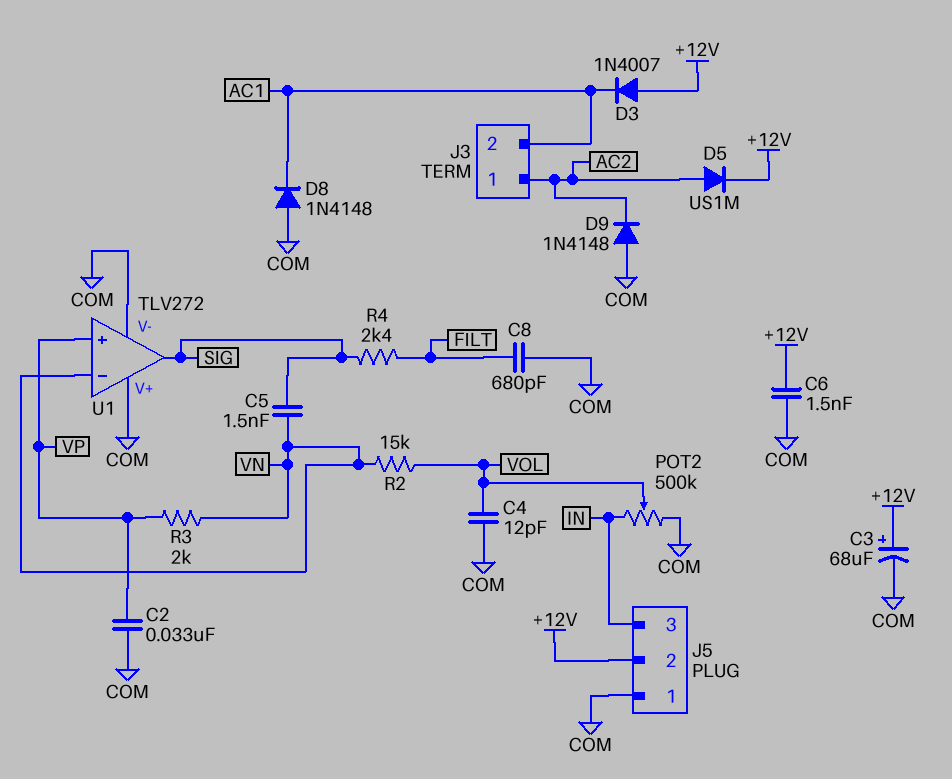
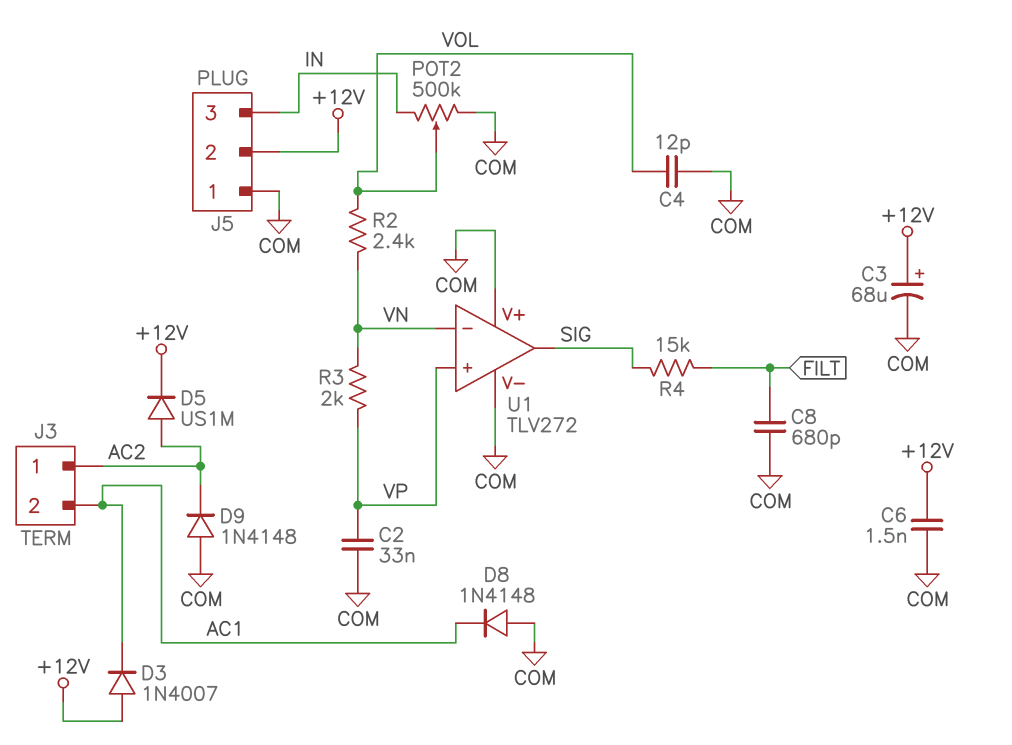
C5: 1.5nF (SIG, VN) -> none
R2: 15k (VN, VOL) -> 2.4k (VN, VOL)
R4: 2.4k (FILT, SIG) -> 15k (FILT, SIG)

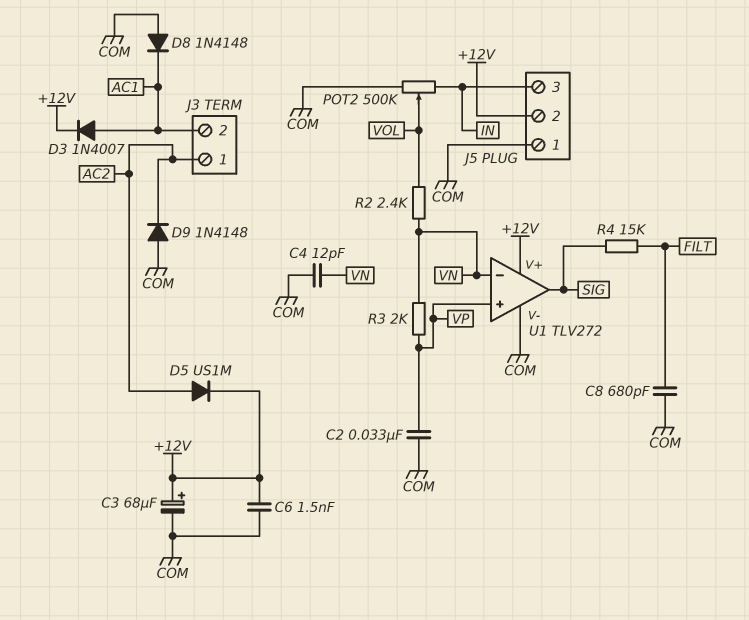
C4: 12pF (COM, VOL) -> 12pF (COM, VN)
D3: diode 1N4007 (A +12V, K AC1) -> diode 1N4007 (A AC1, K +12V)
U1 pin V+: COM -> +12V

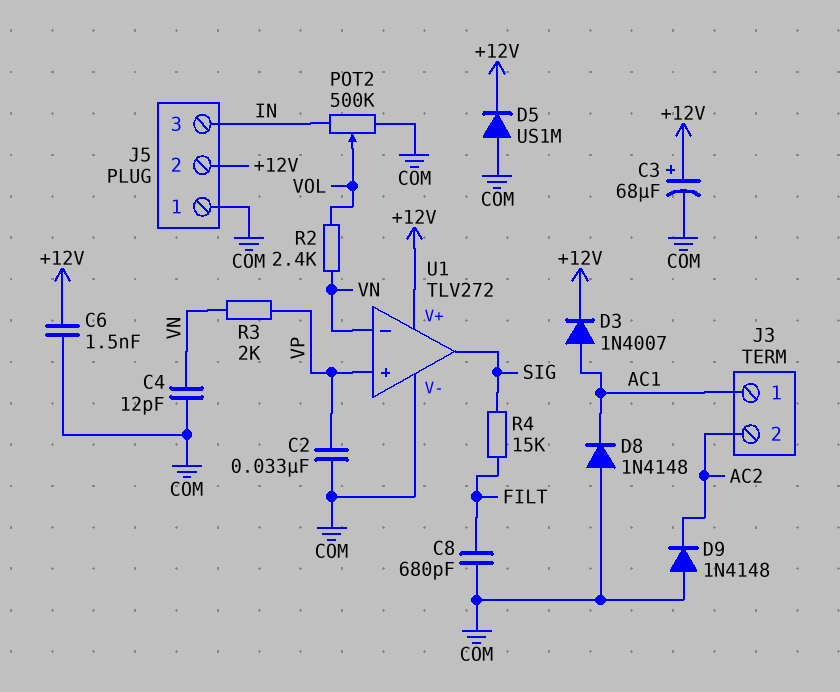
D5: diode US1M (A AC2, K +12V) -> diode US1M (A COM, K +12V)
J3 pin 1: AC2 -> AC1
J3 pin 2: AC1 -> AC2

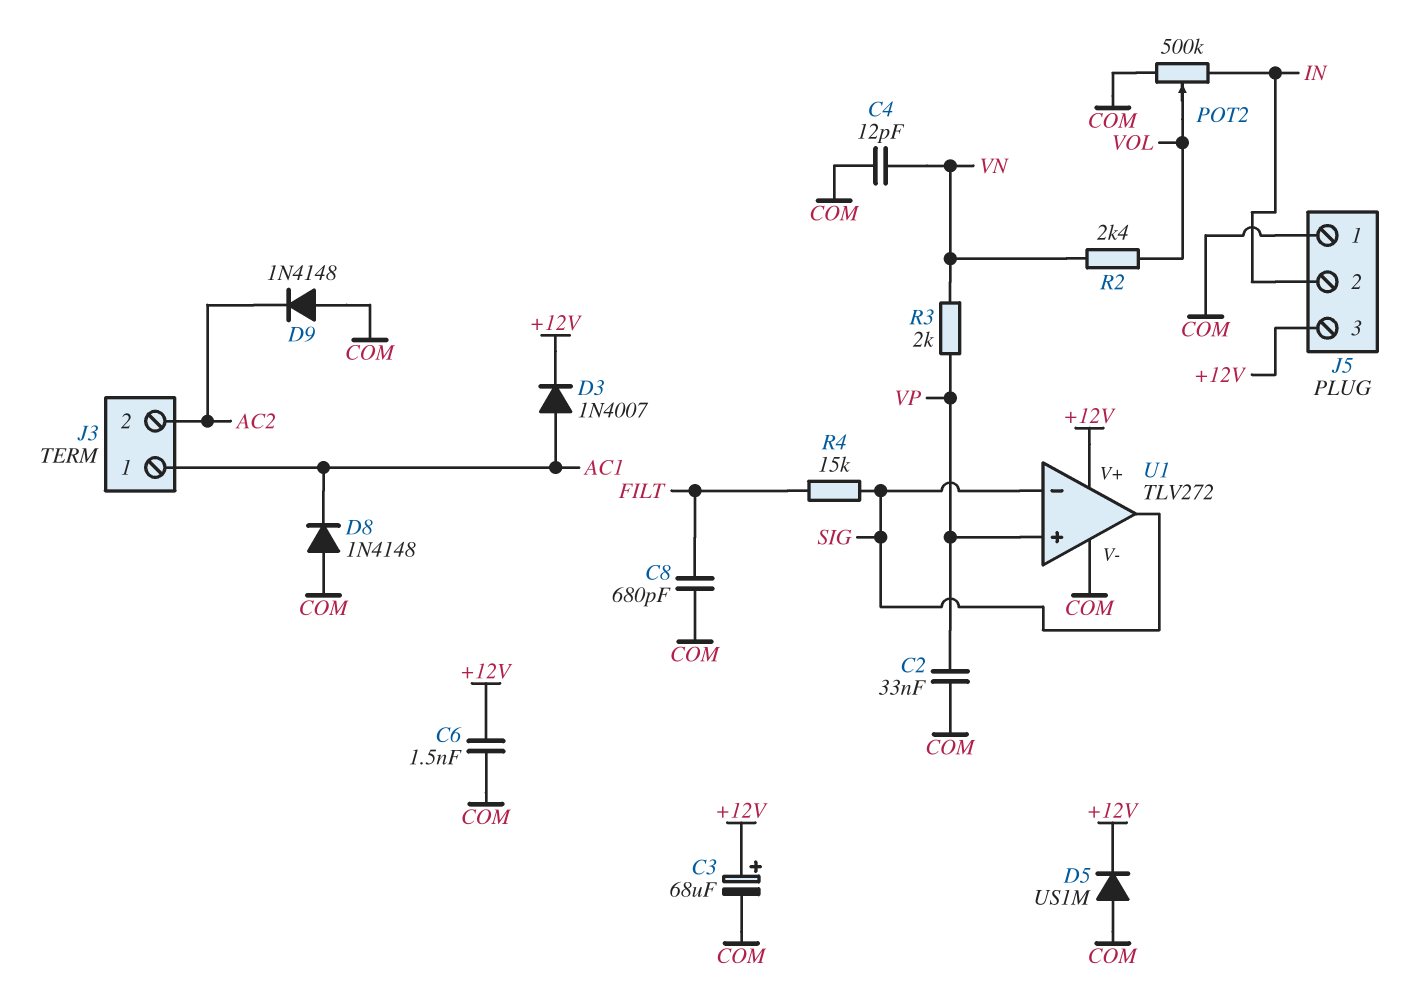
J5 pin 2: +12V -> IN
J5 pin 3: IN -> +12V
U1 pin in-: VN -> SIG

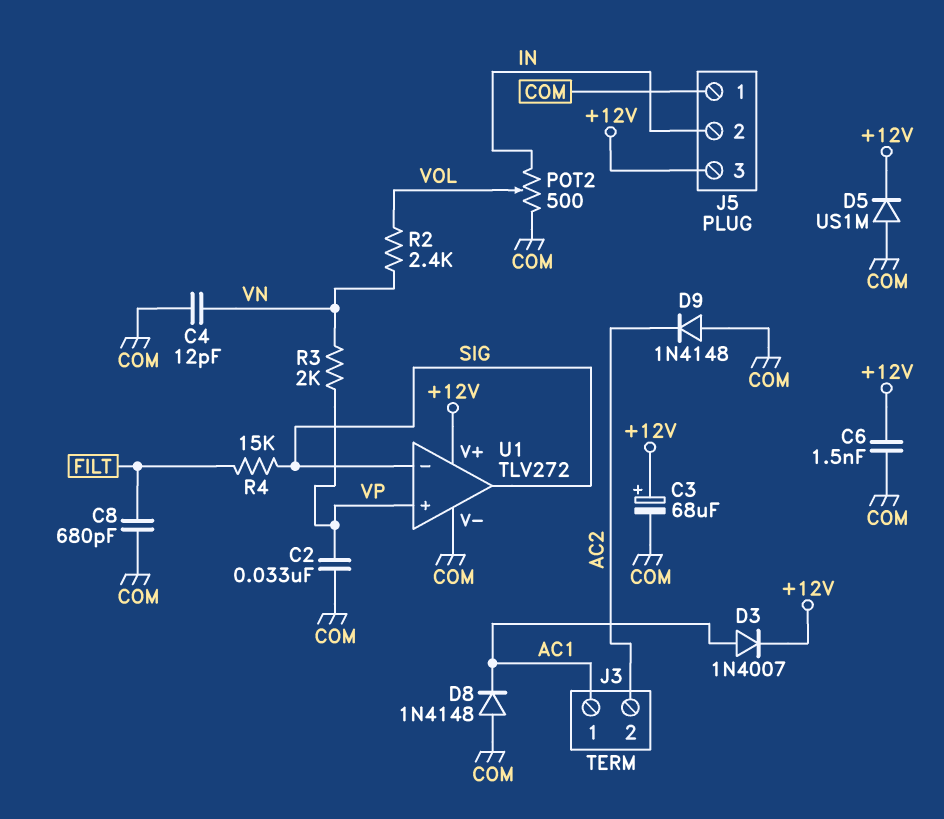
POT2: 500k (COM, IN, wiper VOL) -> 500 (COM, IN, wiper VOL)

